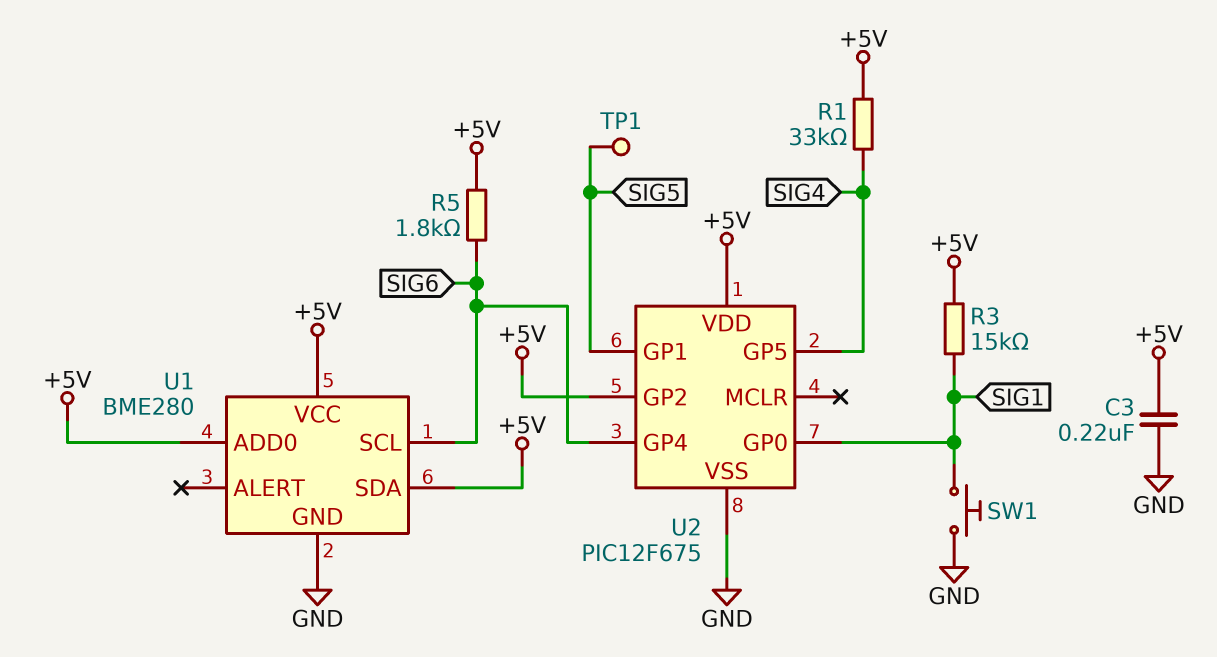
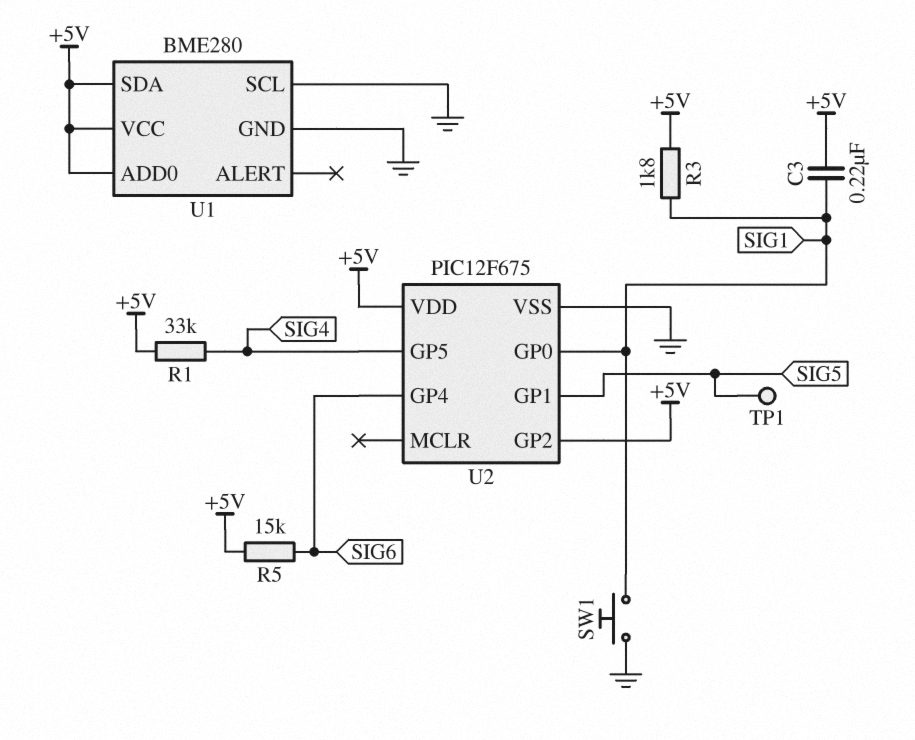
C3: 220nF (+5V, GND) -> 220nF (+5V, SIG1)
R3: 15k (+5V, SIG1) -> 1.8k (+5V, SIG1)
R5: 1.8k (+5V, SIG6) -> 15k (+5V, SIG6)
U1 pin SCL: SIG6 -> GND

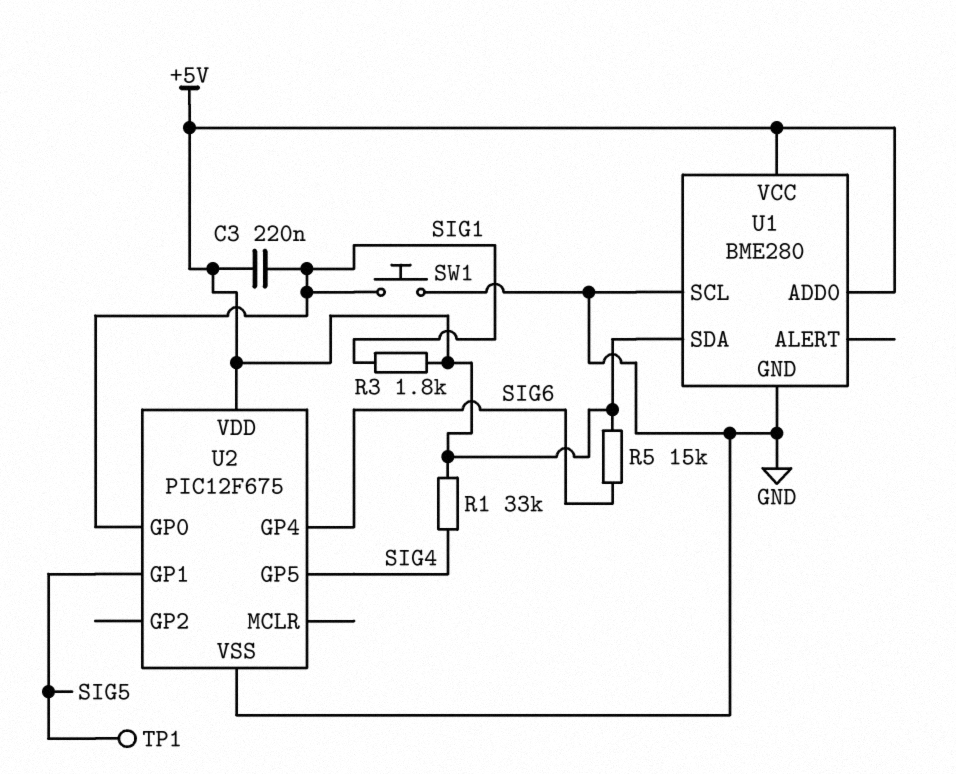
U2 pin GP2: +5V -> none

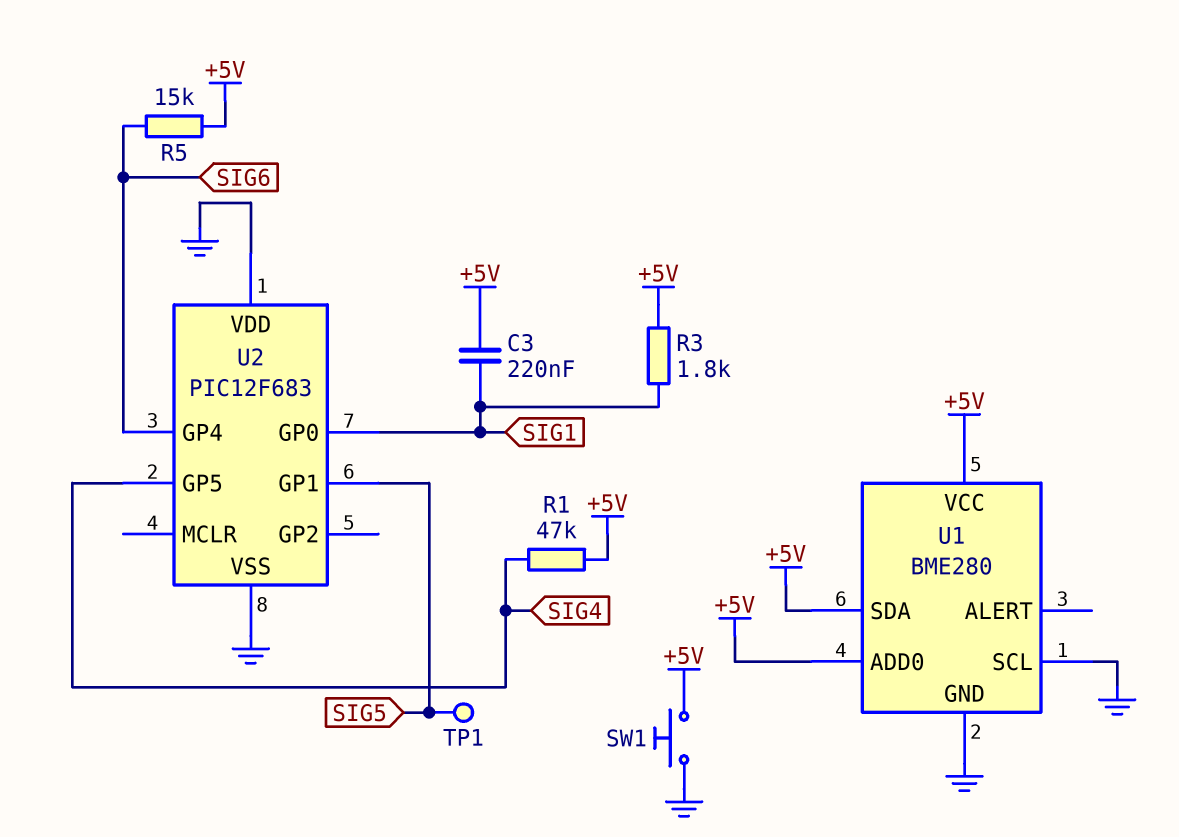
R1: 33k (+5V, SIG4) -> 47k (+5V, SIG4)
SW1: button (GND, SIG1) -> button (+5V, GND)
U2: PIC12F675 -> PIC12F683
U2 pin VDD: +5V -> GND

